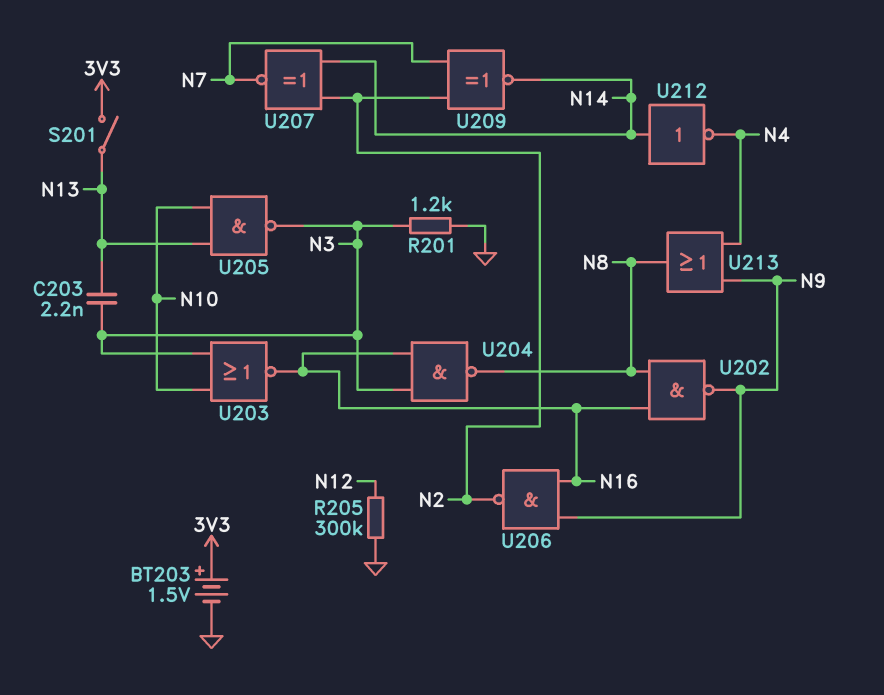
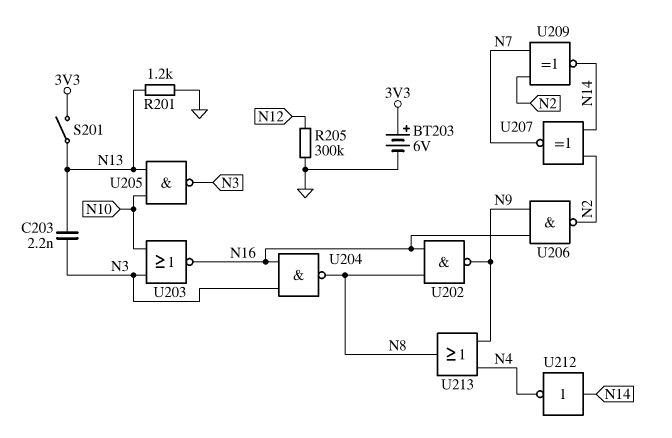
BT203: 1.5V (plus 3V3, minus GND) -> 6V (plus 3V3, minus GND)
R201: 1.2k (GND, N3) -> 1.2k (GND, N13)

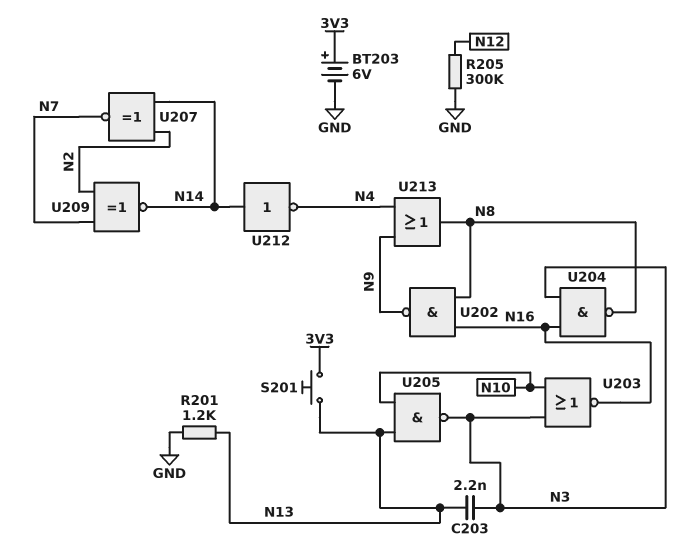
S201: switch (3V3, N13) -> button (3V3, N13)
U206: NAND (in N9, in N16, out N2) -> none

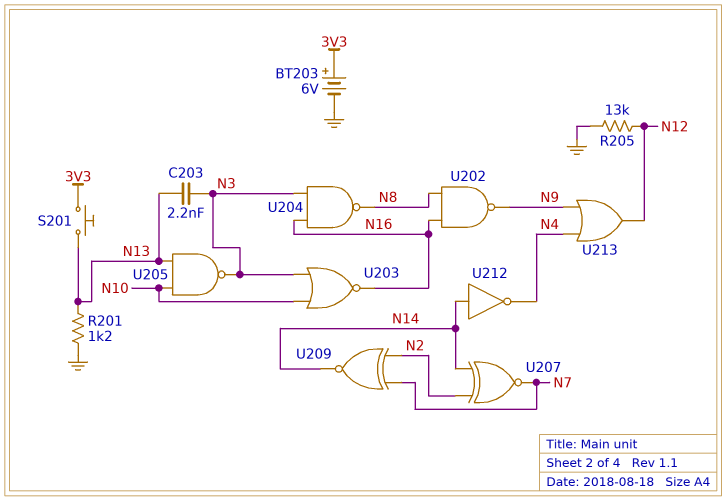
R205: 300k (GND, N12) -> 13k (GND, N12)
U213: OR (in N4, in N9, out N8) -> OR (in N4, in N9, out N12)

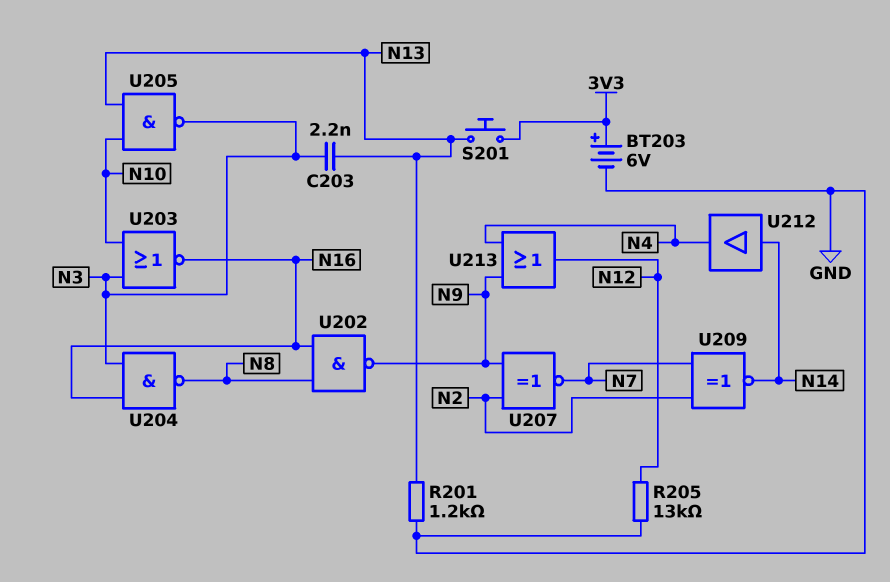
U207: XNOR (in N2, in N14, out N7) -> XNOR (in N2, in N9, out N7)
U212: NOT (in N14, out N4) -> buffer (in N14, out N4)

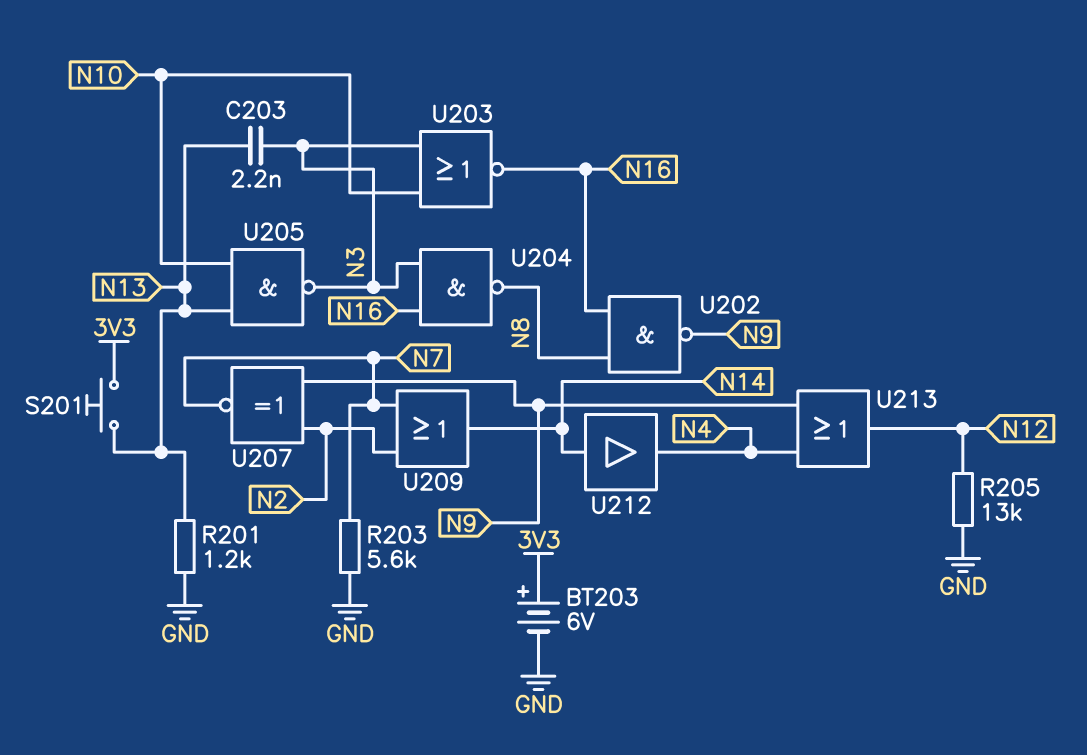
R203: none -> 5.6k (GND, N7)
U209: XNOR (in N2, in N7, out N14) -> OR (in N2, in N7, out N14)

